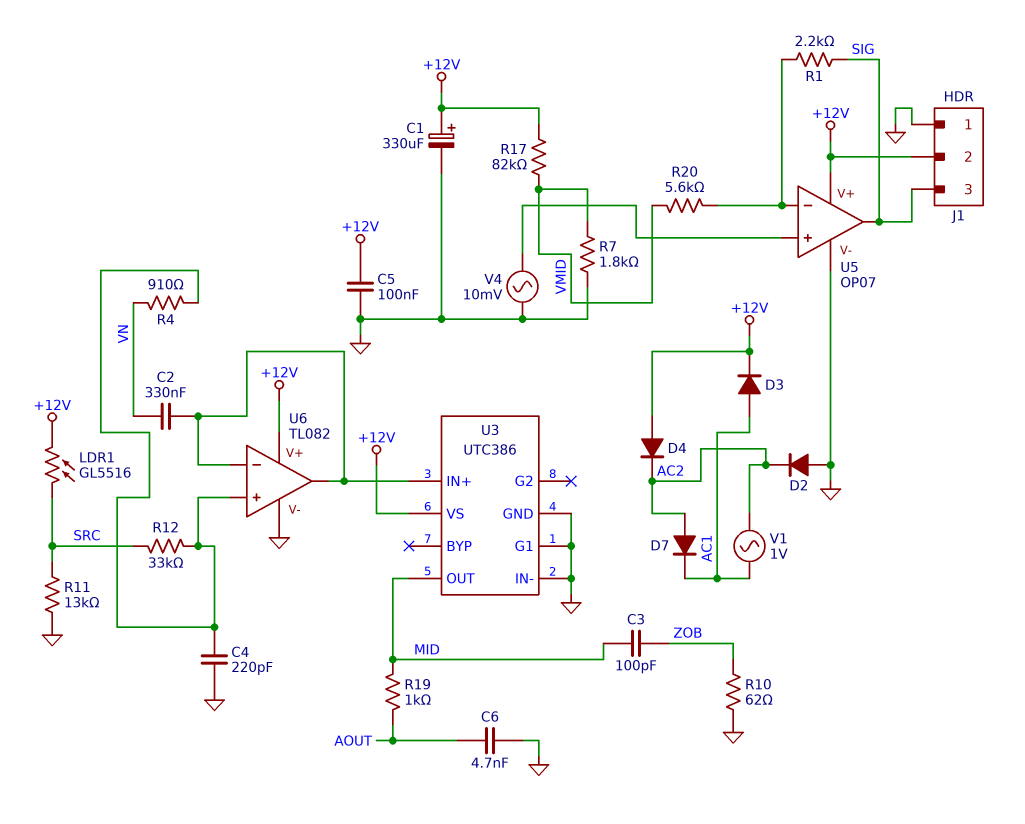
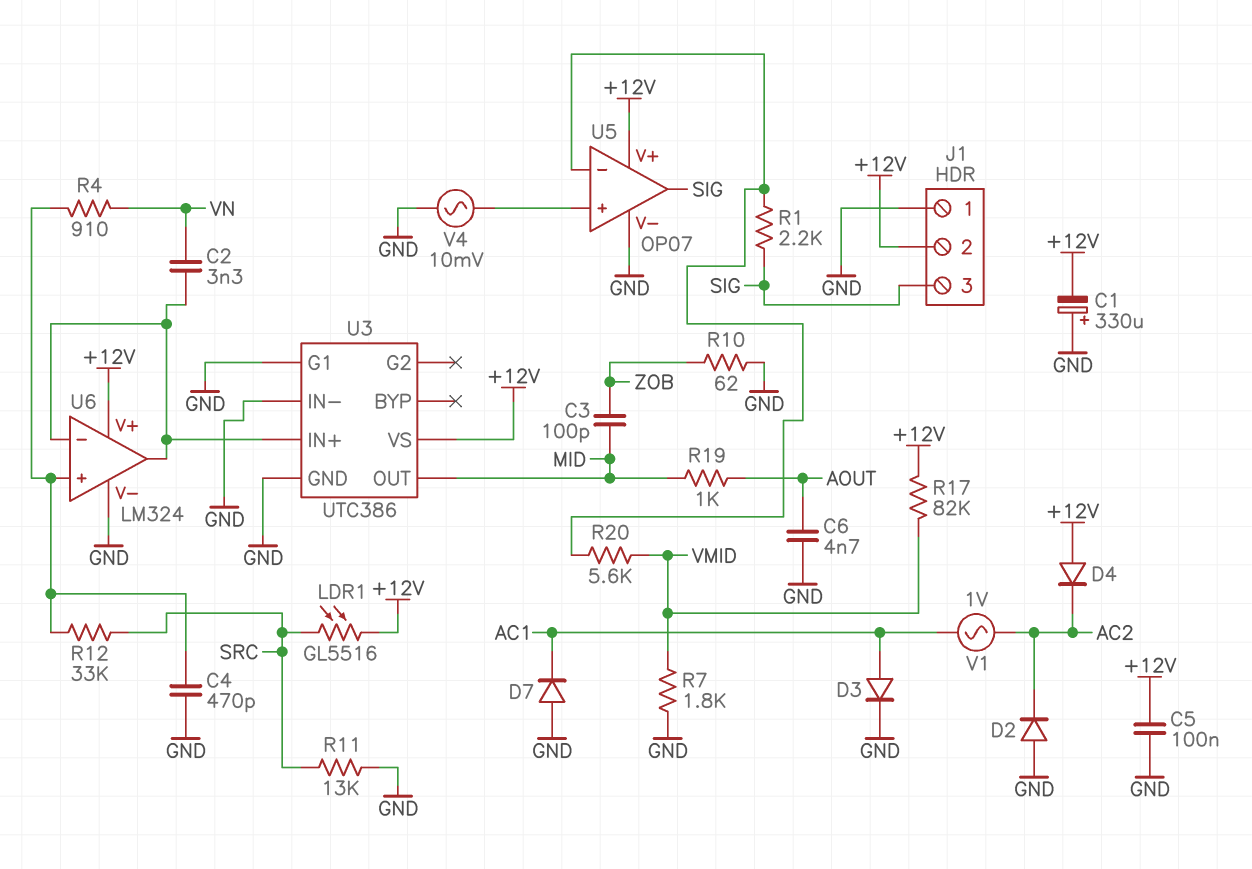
C1: 330uF (plus +12V, minus GND) -> 330uF (plus GND, minus +12V)
C2: 330nF (U3/IN+, VN) -> 3.3nF (U3/IN+, VN)
C4: 220pF (GND, U6/in+) -> 470pF (GND, U6/in+)
D3: diode (A AC1, K +12V) -> diode (A AC1, K GND)
D7: diode (A AC2, K AC1) -> diode (A GND, K AC1)
U6: TL082 -> LM324

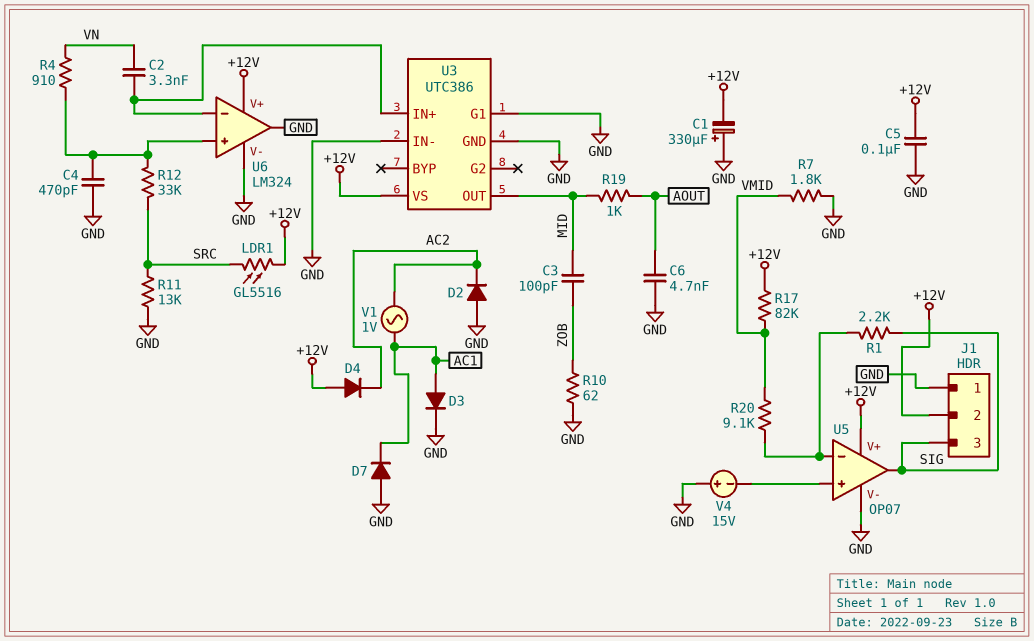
R20: 5.6k (U5/in-, VMID) -> 9.1k (U5/in-, VMID)
U6 pin out: U3/IN+ -> GND
V4: AC 10mV (GND, U5/in+) -> 15V (plus GND, minus U5/in+)

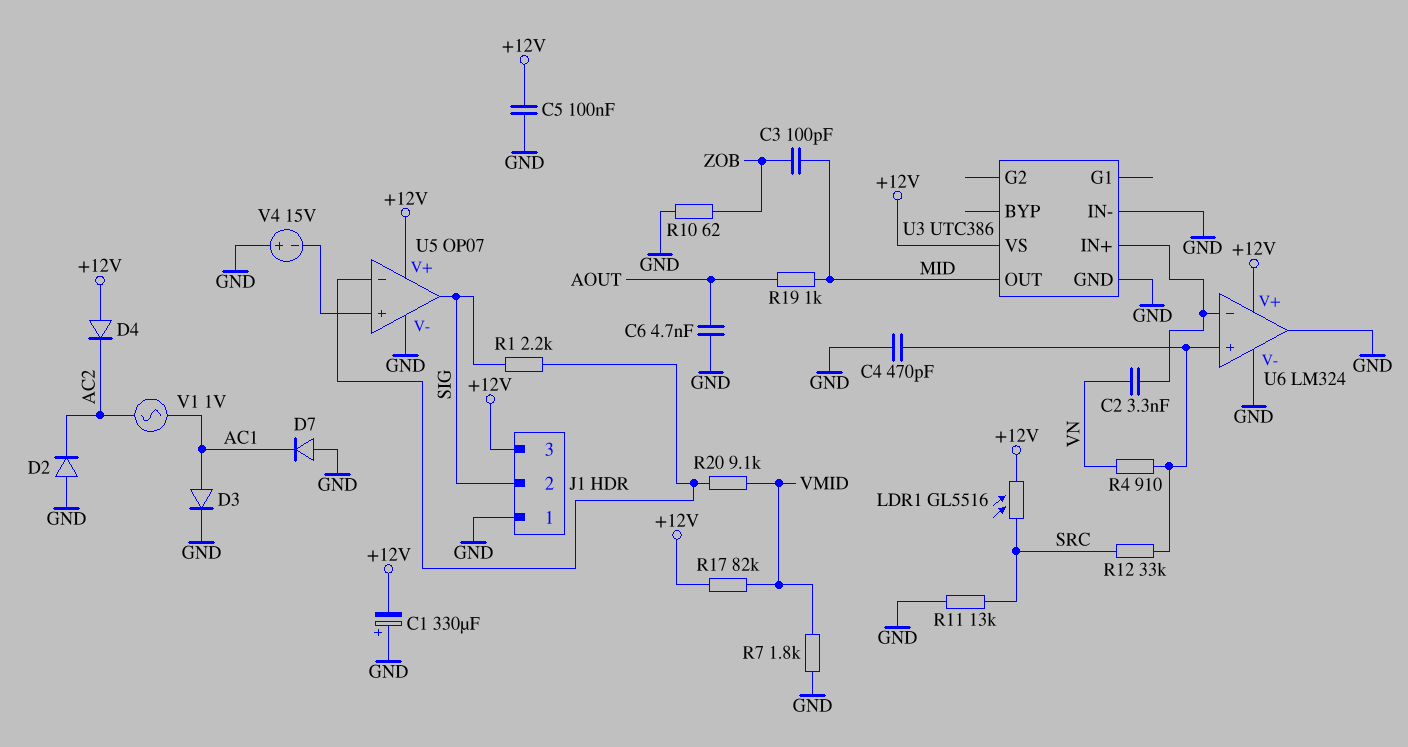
J1 pin 2: +12V -> SIG
J1 pin 3: SIG -> +12V
U3 pin G1: GND -> none

